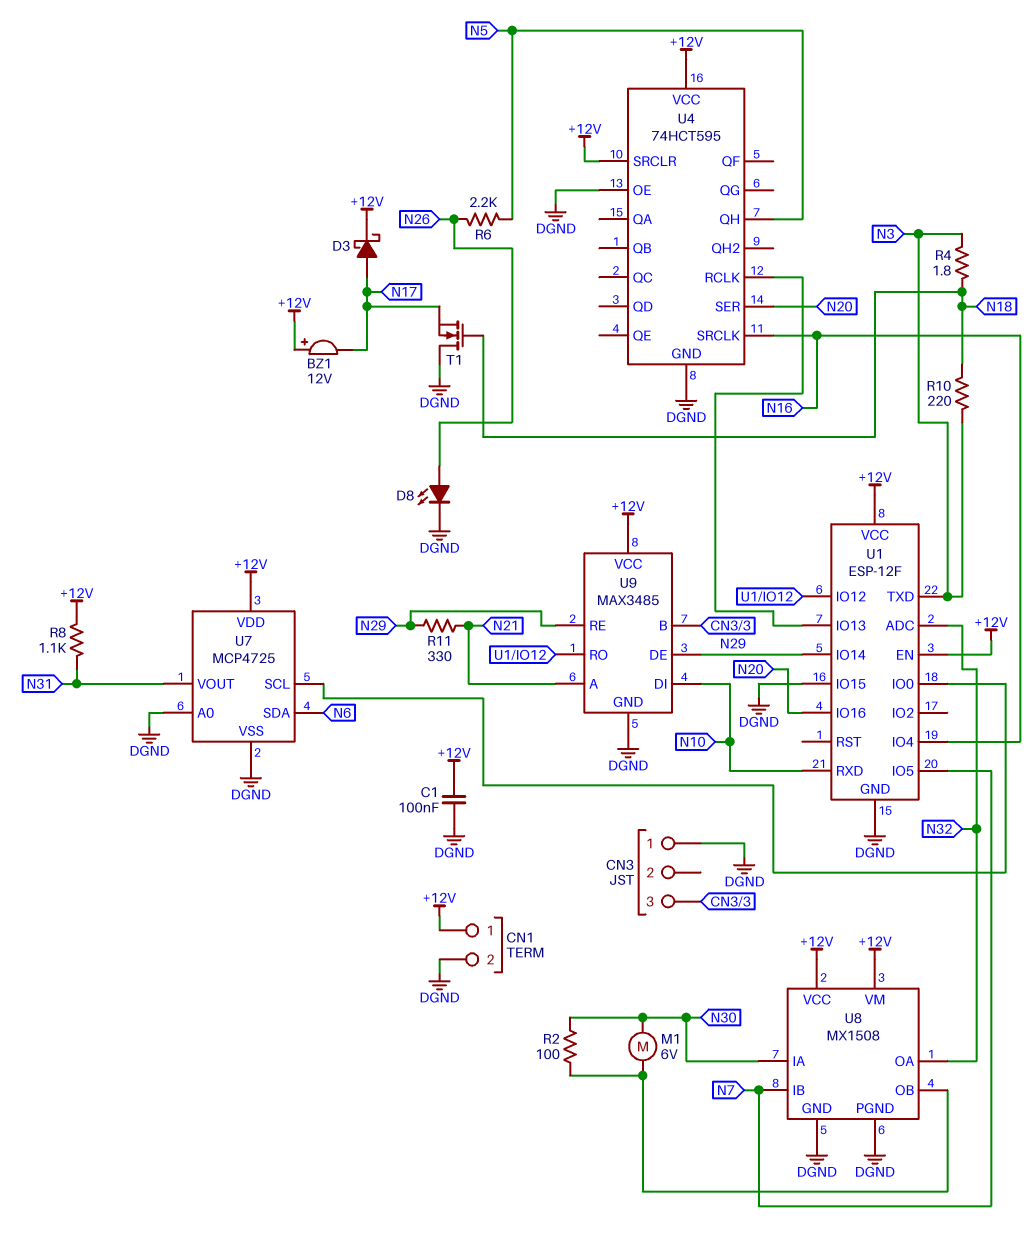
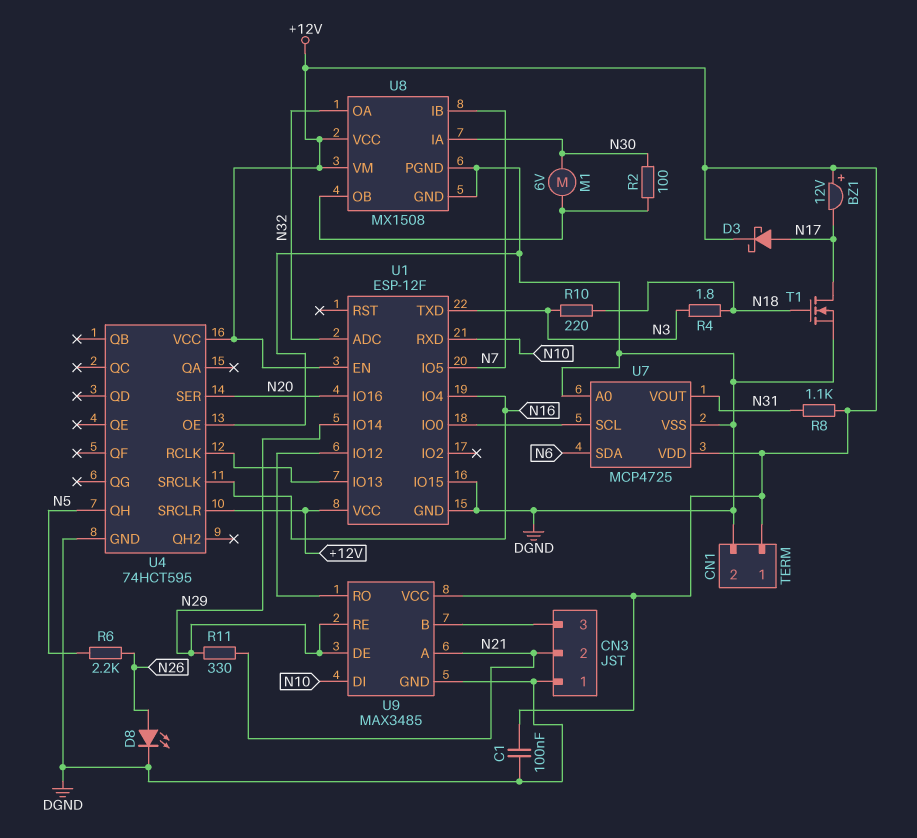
CN3 pin 2: none -> N21
T1: NMOS (G N18, D DGND, S N17) -> NMOS (G N18, D N17, S DGND)

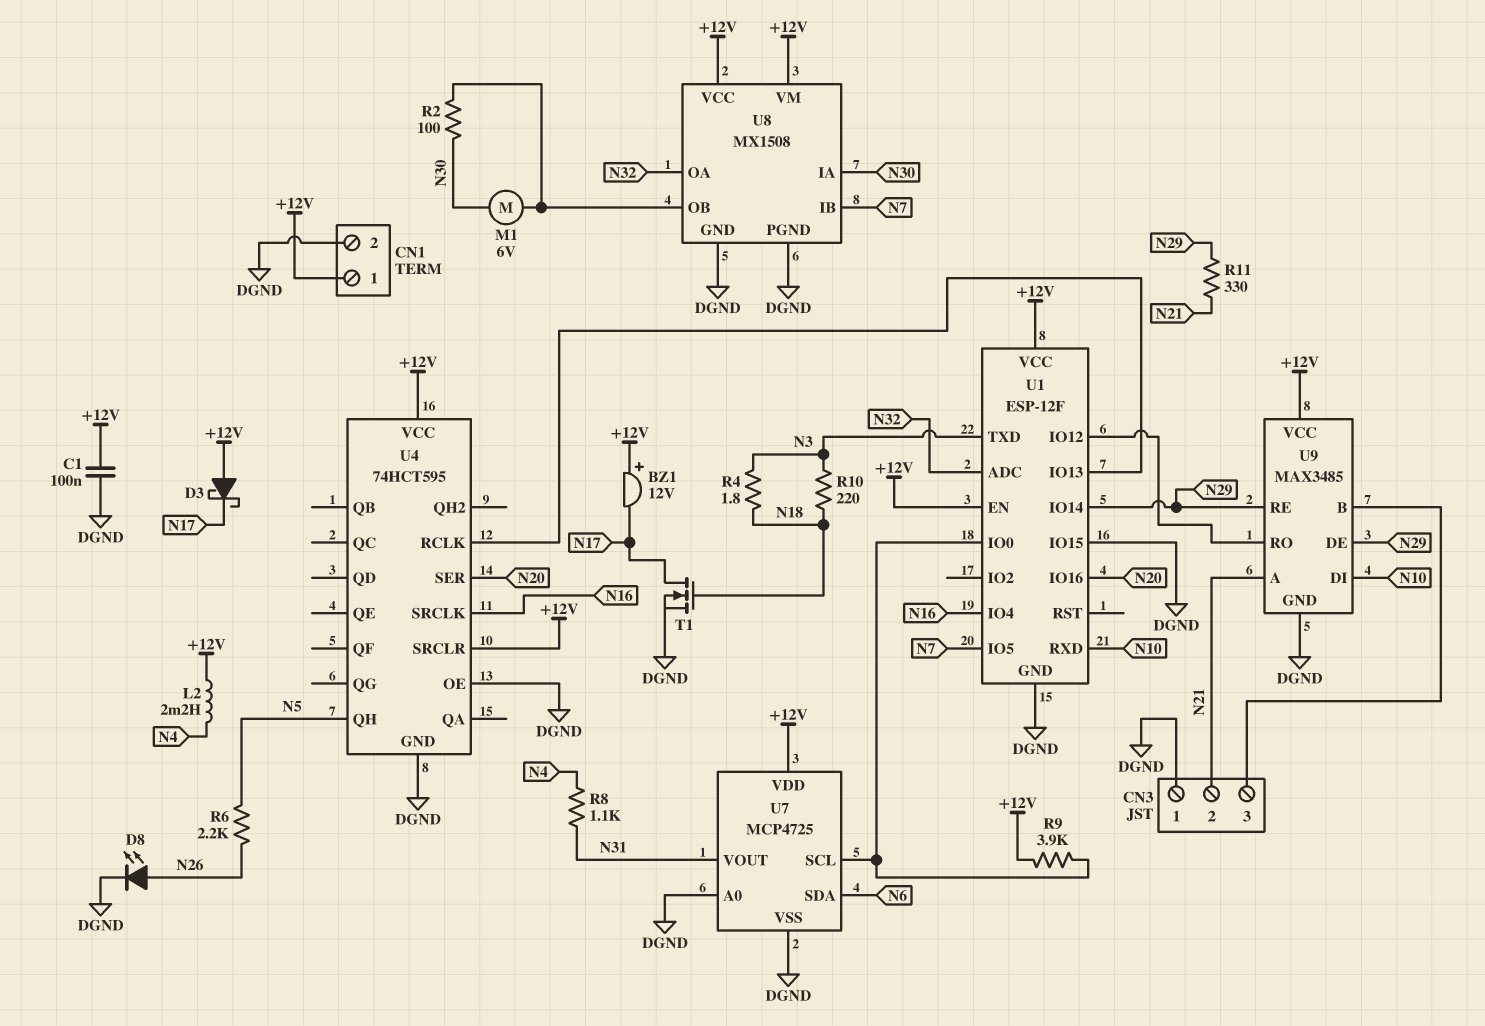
D3: schottky (A N17, K +12V) -> schottky (A +12V, K N17)
L2: none -> 2.2mH (+12V, N4)
R8: 1.1k (+12V, N31) -> 1.1k (N4, N31)
R9: none -> 3.9k (+12V, U1/IO0)

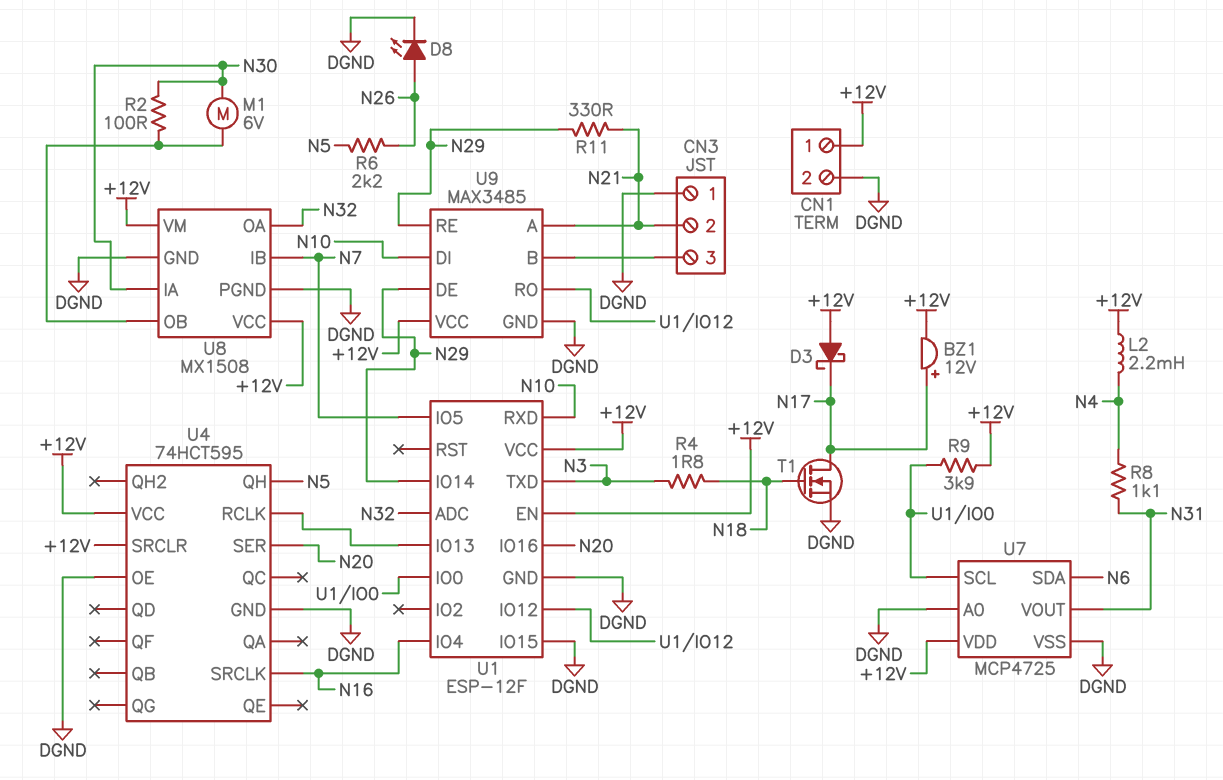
BZ1: buzzer 12V (plus +12V, minus N17) -> buzzer 12V (plus N17, minus +12V)
C1: 100nF (+12V, DGND) -> none
R10: 220 (N3, N18) -> none

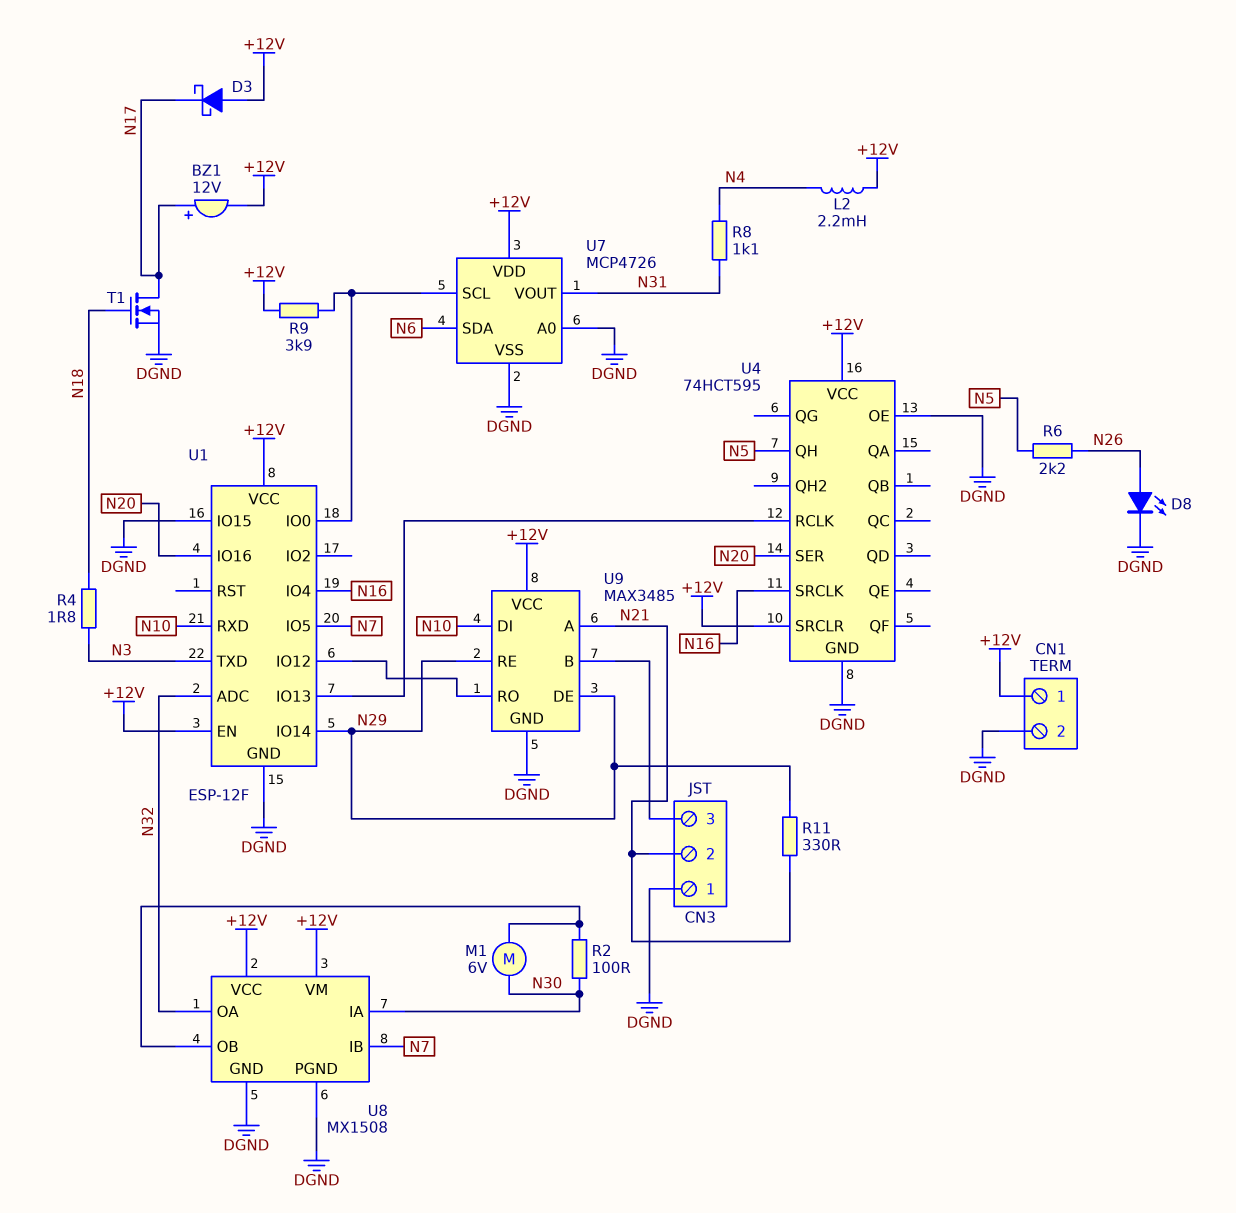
U7: MCP4725 -> MCP4726

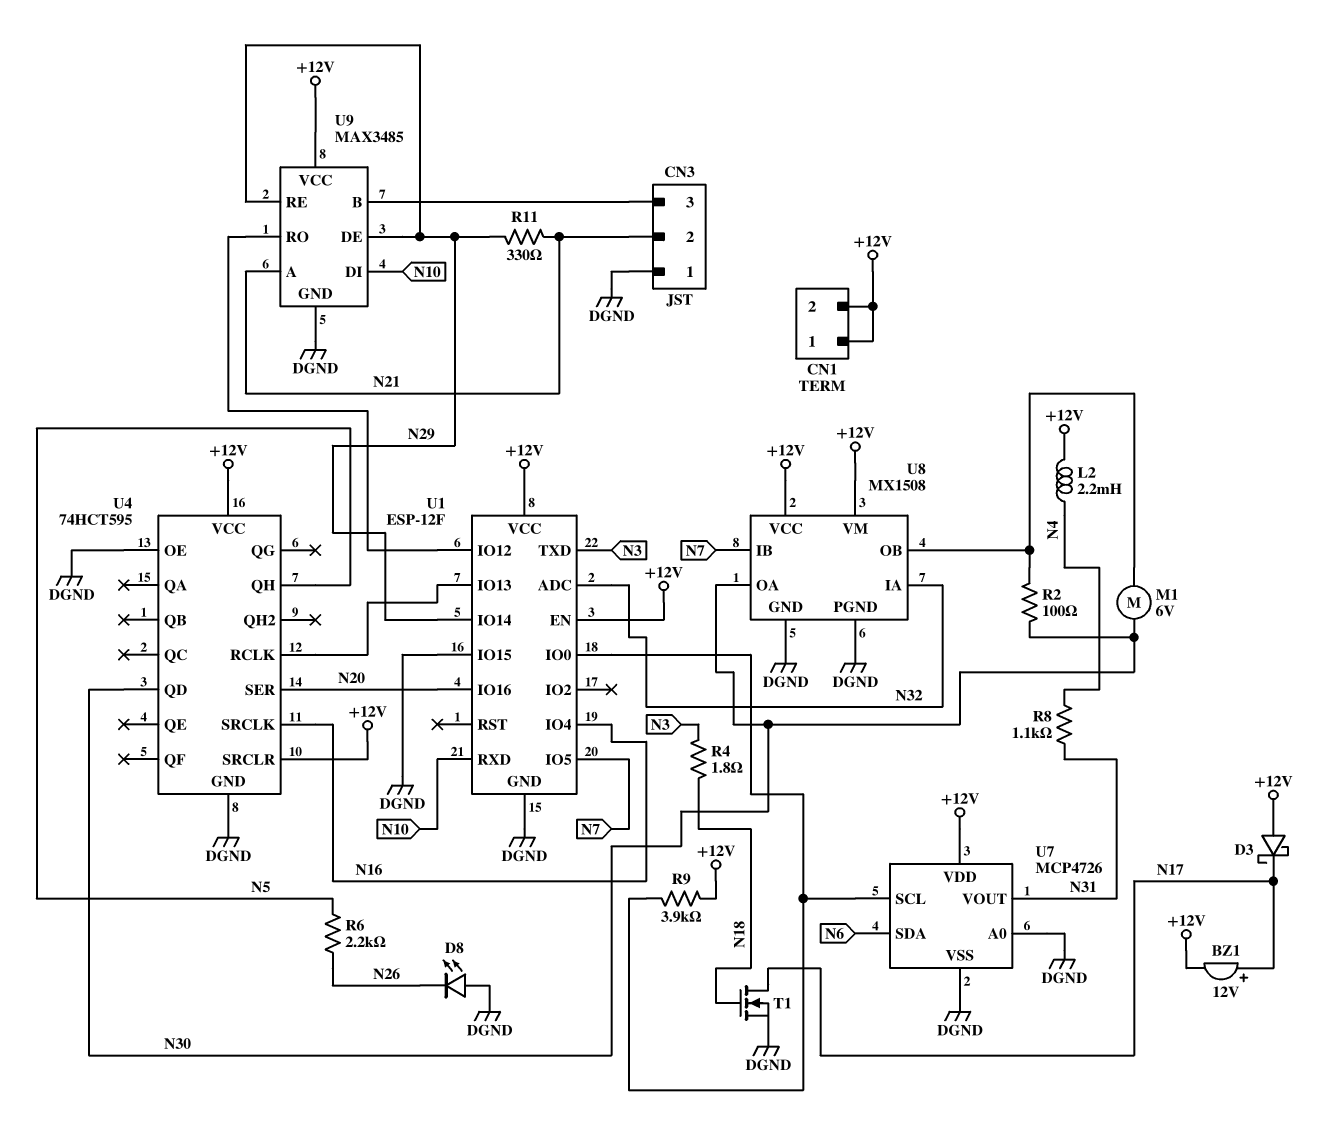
CN1 pin 2: DGND -> +12V
D8: LED (A N26, K DGND) -> LED (A DGND, K N26)
U4 pin QD: none -> N30
U8 pin IA: N30 -> N32
U8 pin OA: N32 -> N30

